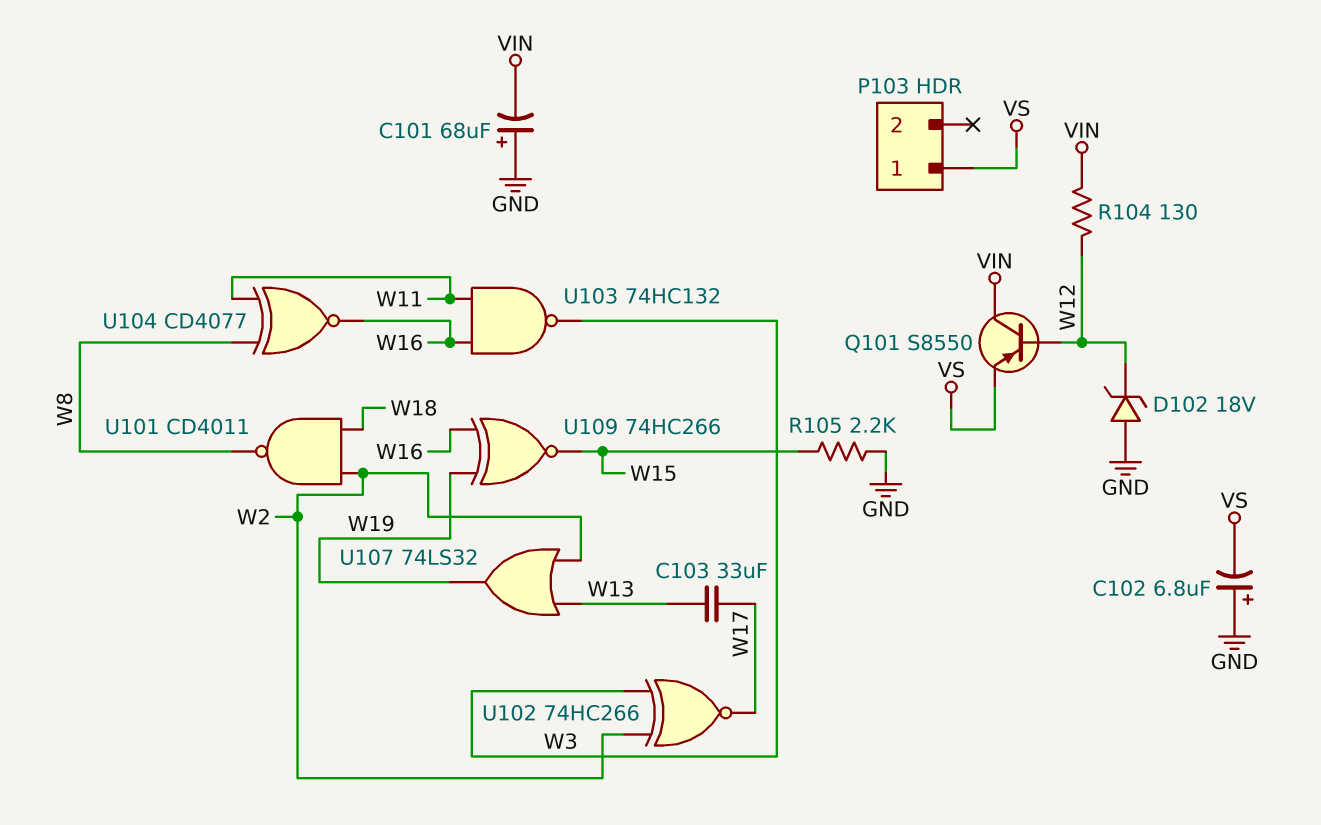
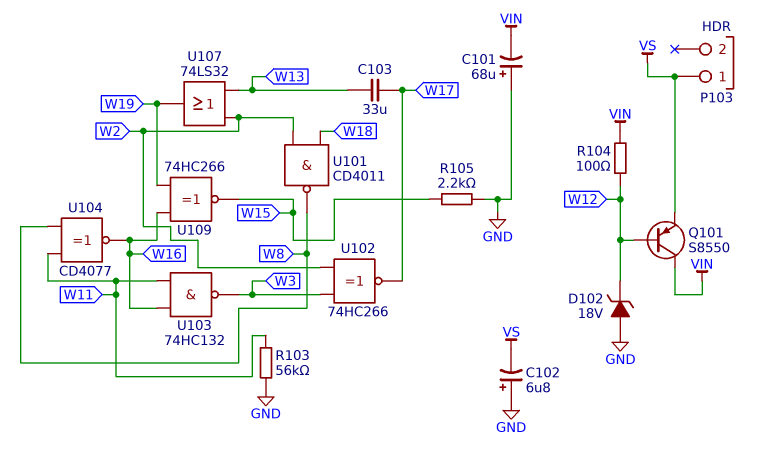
R103: none -> 56k (GND, W11)
R104: 130 (VIN, W12) -> 100 (VIN, W12)

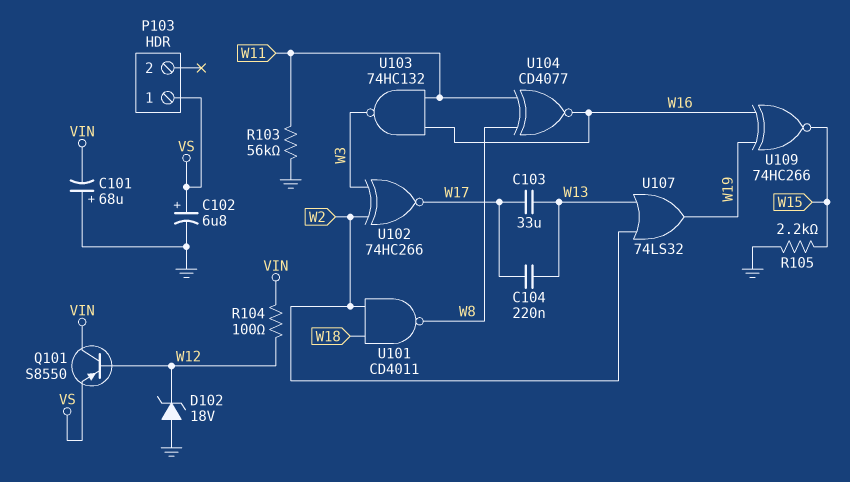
C102: 6.8uF (plus GND, minus VS) -> 6.8uF (plus VS, minus GND)
C104: none -> 220nF (W13, W17)

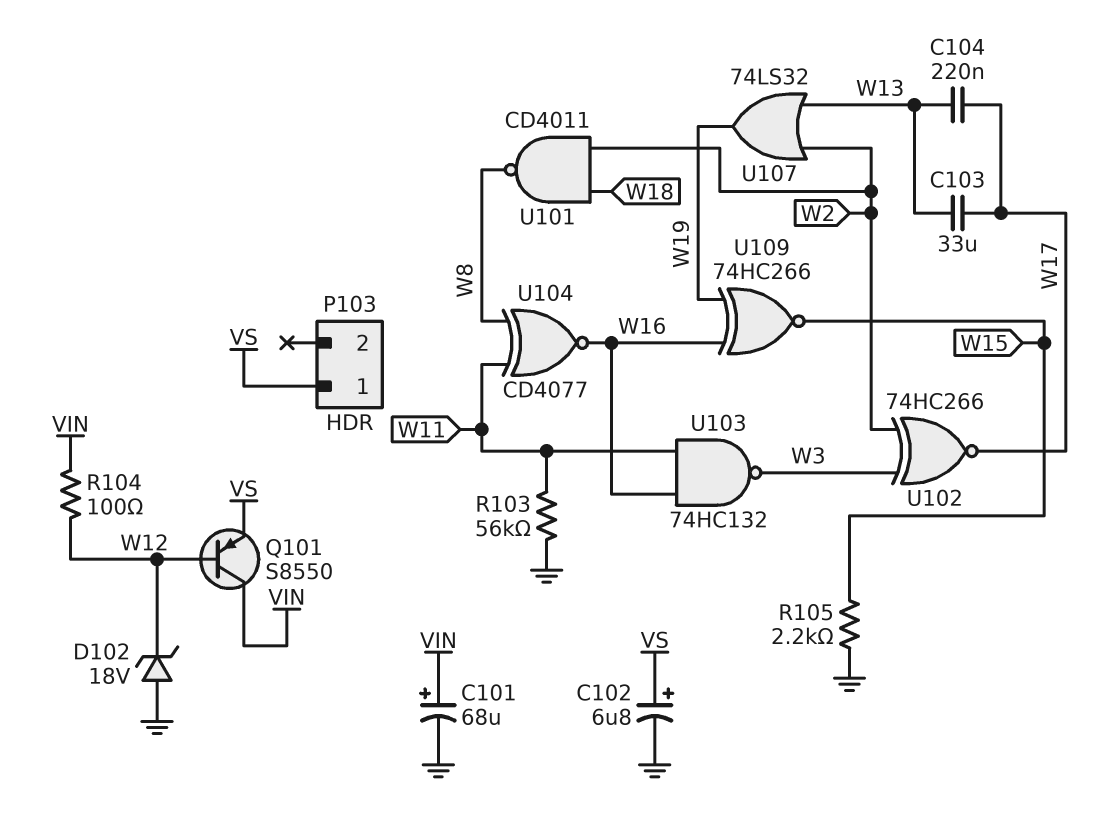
C101: 68uF (plus GND, minus VIN) -> 68uF (plus VIN, minus GND)

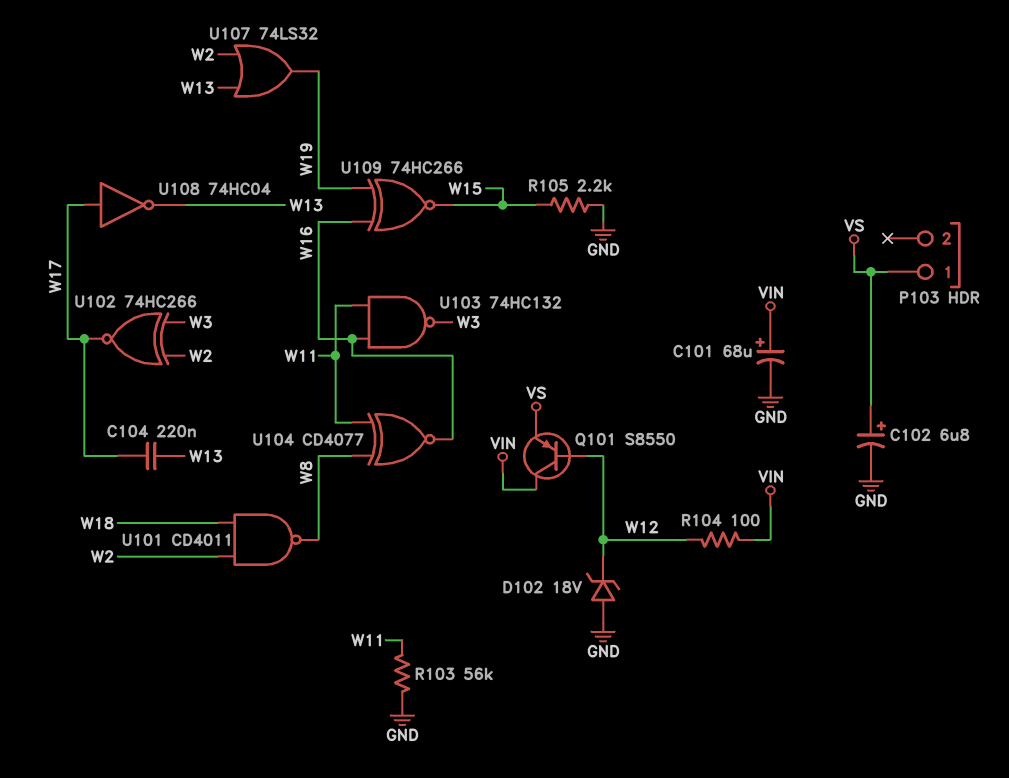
C103: 33uF (W13, W17) -> none
U108: none -> NOT 74HC04 (in W17, out W13)

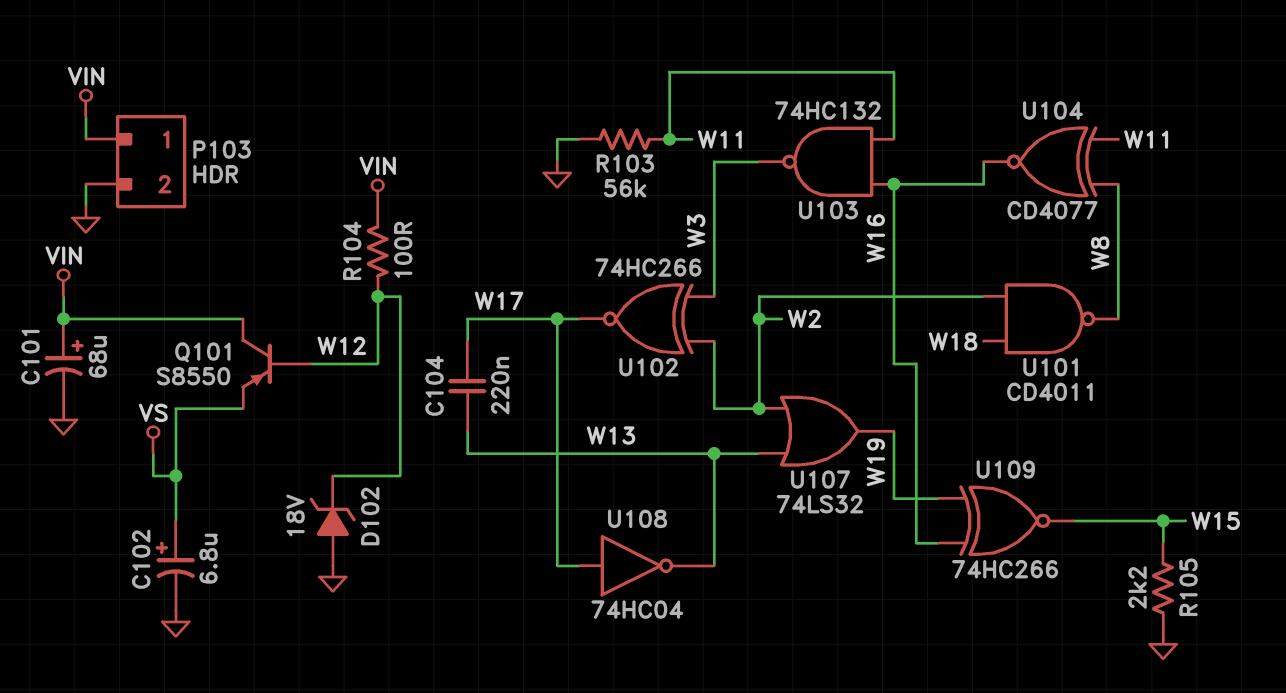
P103 pin 1: VS -> VIN
P103 pin 2: none -> GND

